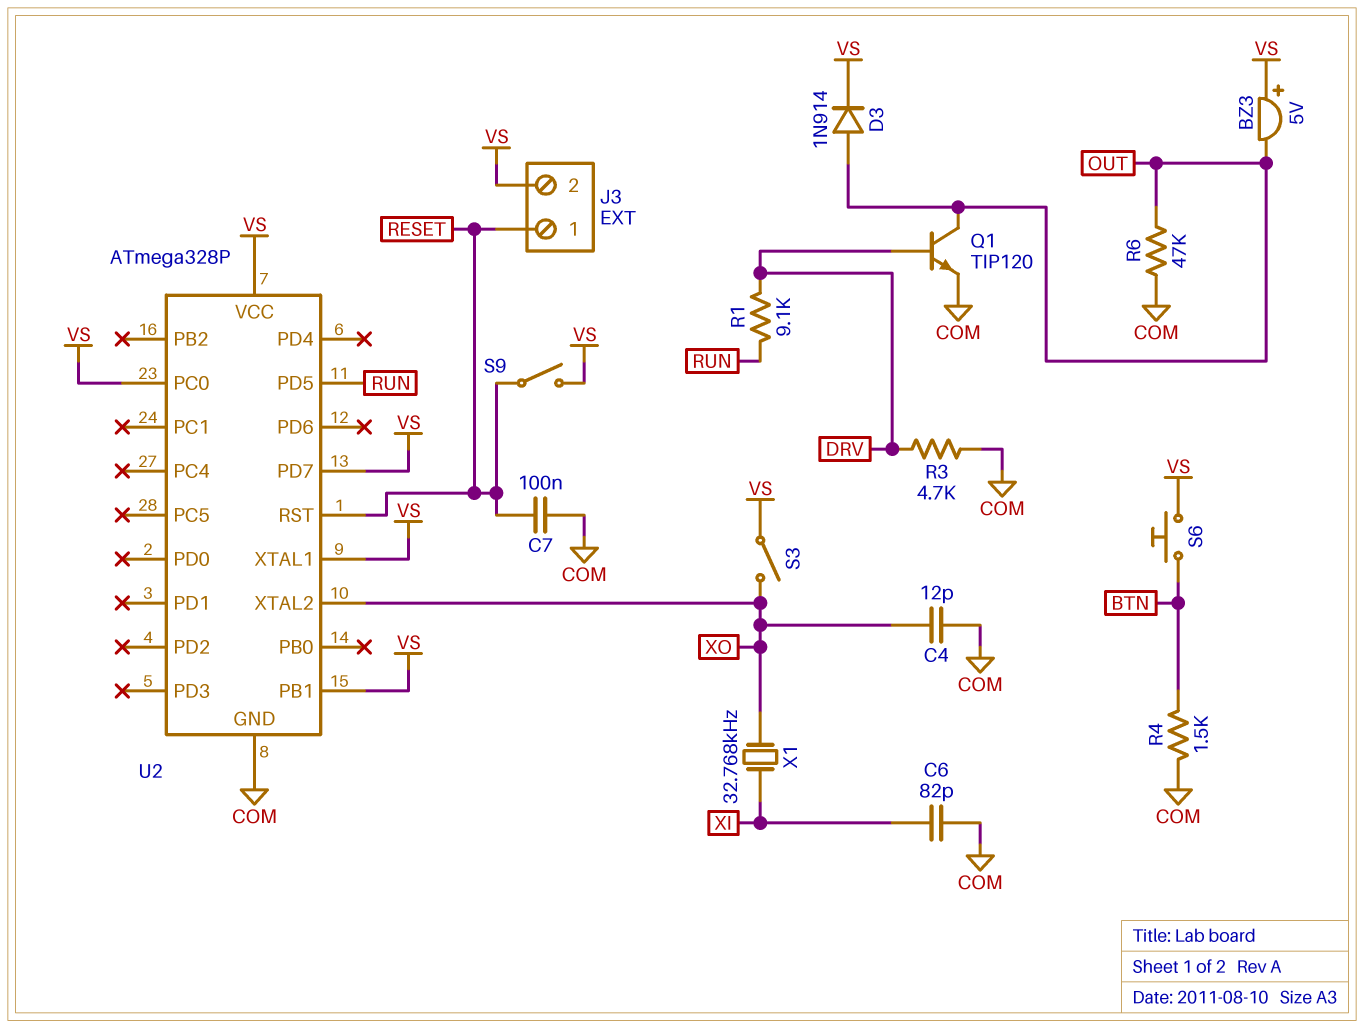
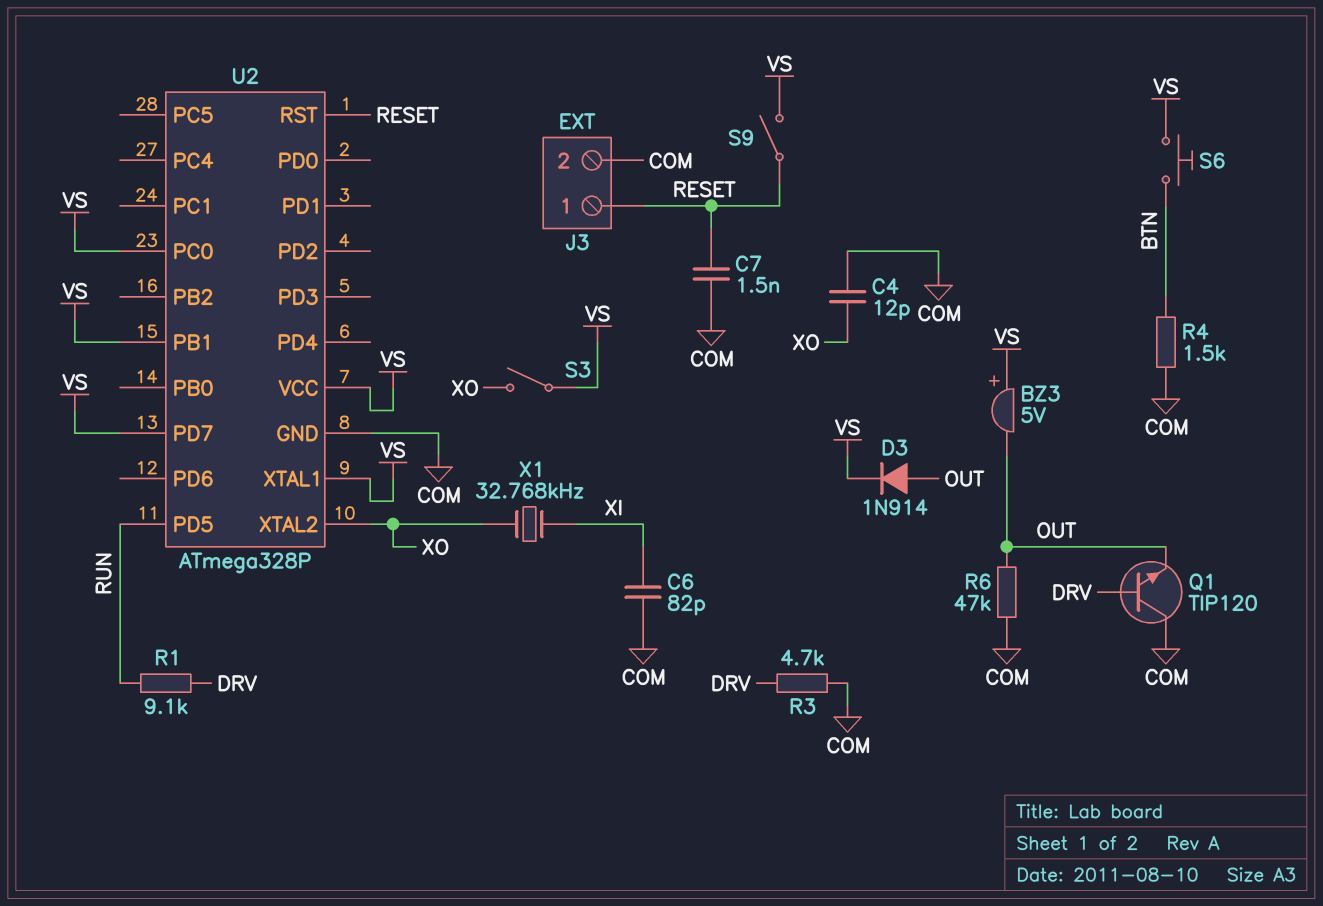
C7: 100nF (COM, RESET) -> 1.5nF (COM, RESET)
J3 pin 2: VS -> COM
Q1: NPN TIP120 (B DRV, C OUT, E COM) -> NPN TIP120 (B DRV, C COM, E OUT)

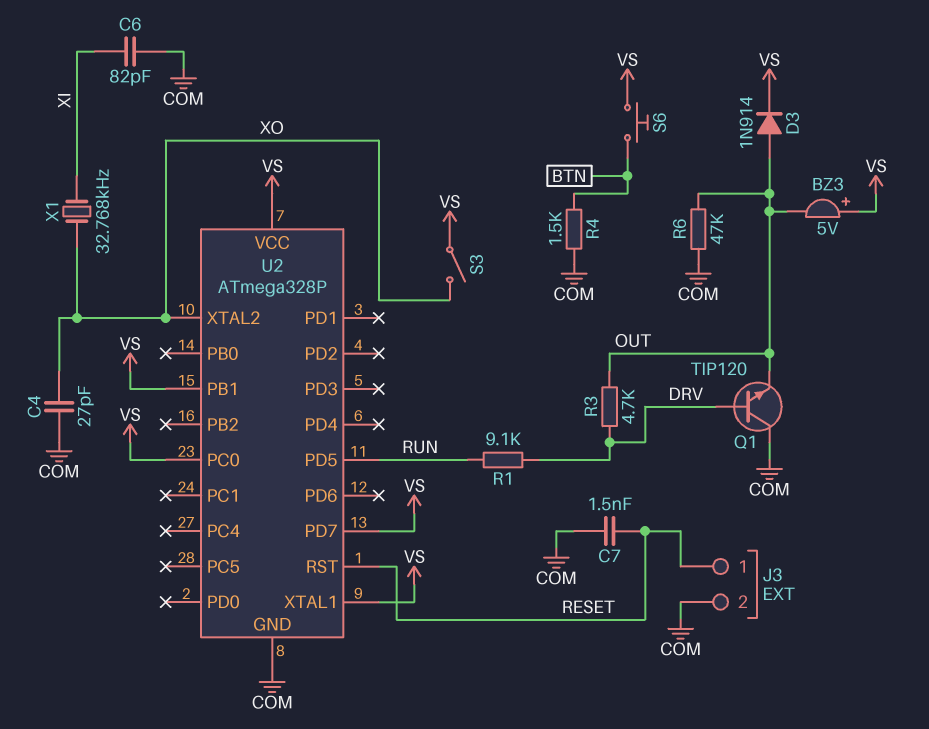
C4: 12pF (COM, XO) -> 27pF (COM, XO)
R3: 4.7k (COM, DRV) -> 4.7k (DRV, OUT)
S9: switch (RESET, VS) -> none

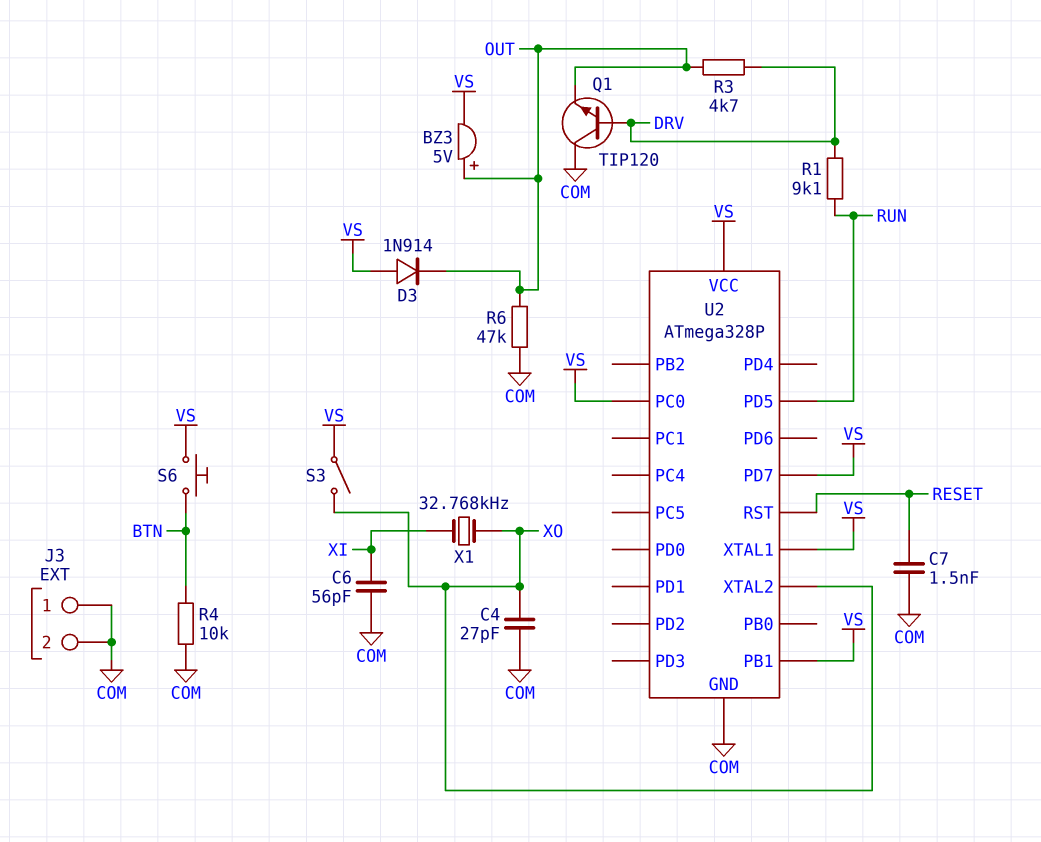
BZ3: buzzer 5V (plus VS, minus OUT) -> buzzer 5V (plus OUT, minus VS)
C6: 82pF (COM, XI) -> 56pF (COM, XI)
D3: diode 1N914 (A OUT, K VS) -> diode 1N914 (A VS, K OUT)
J3 pin 1: RESET -> COM
R4: 1.5k (BTN, COM) -> 10k (BTN, COM)

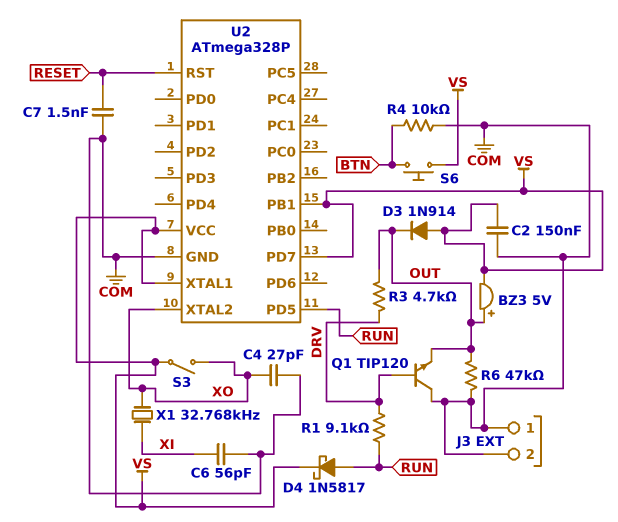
C2: none -> 150nF (COM, VS)
D4: none -> schottky 1N5817 (A RUN, K VS)
U2 pin PC0: VS -> none

